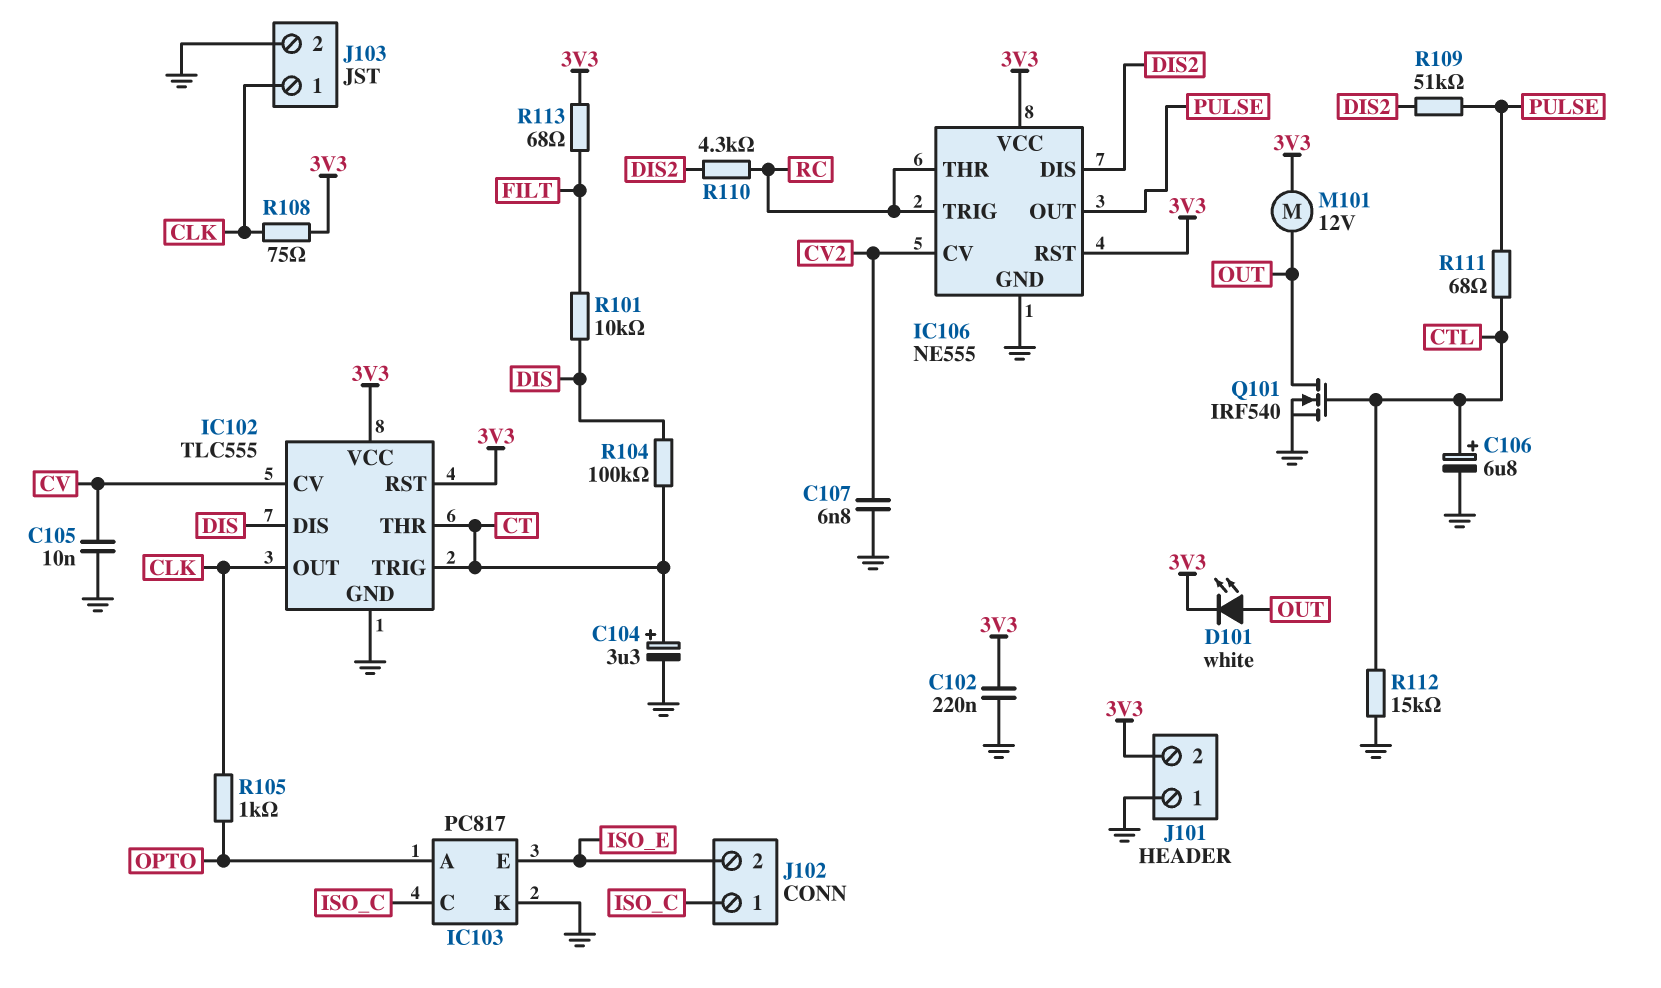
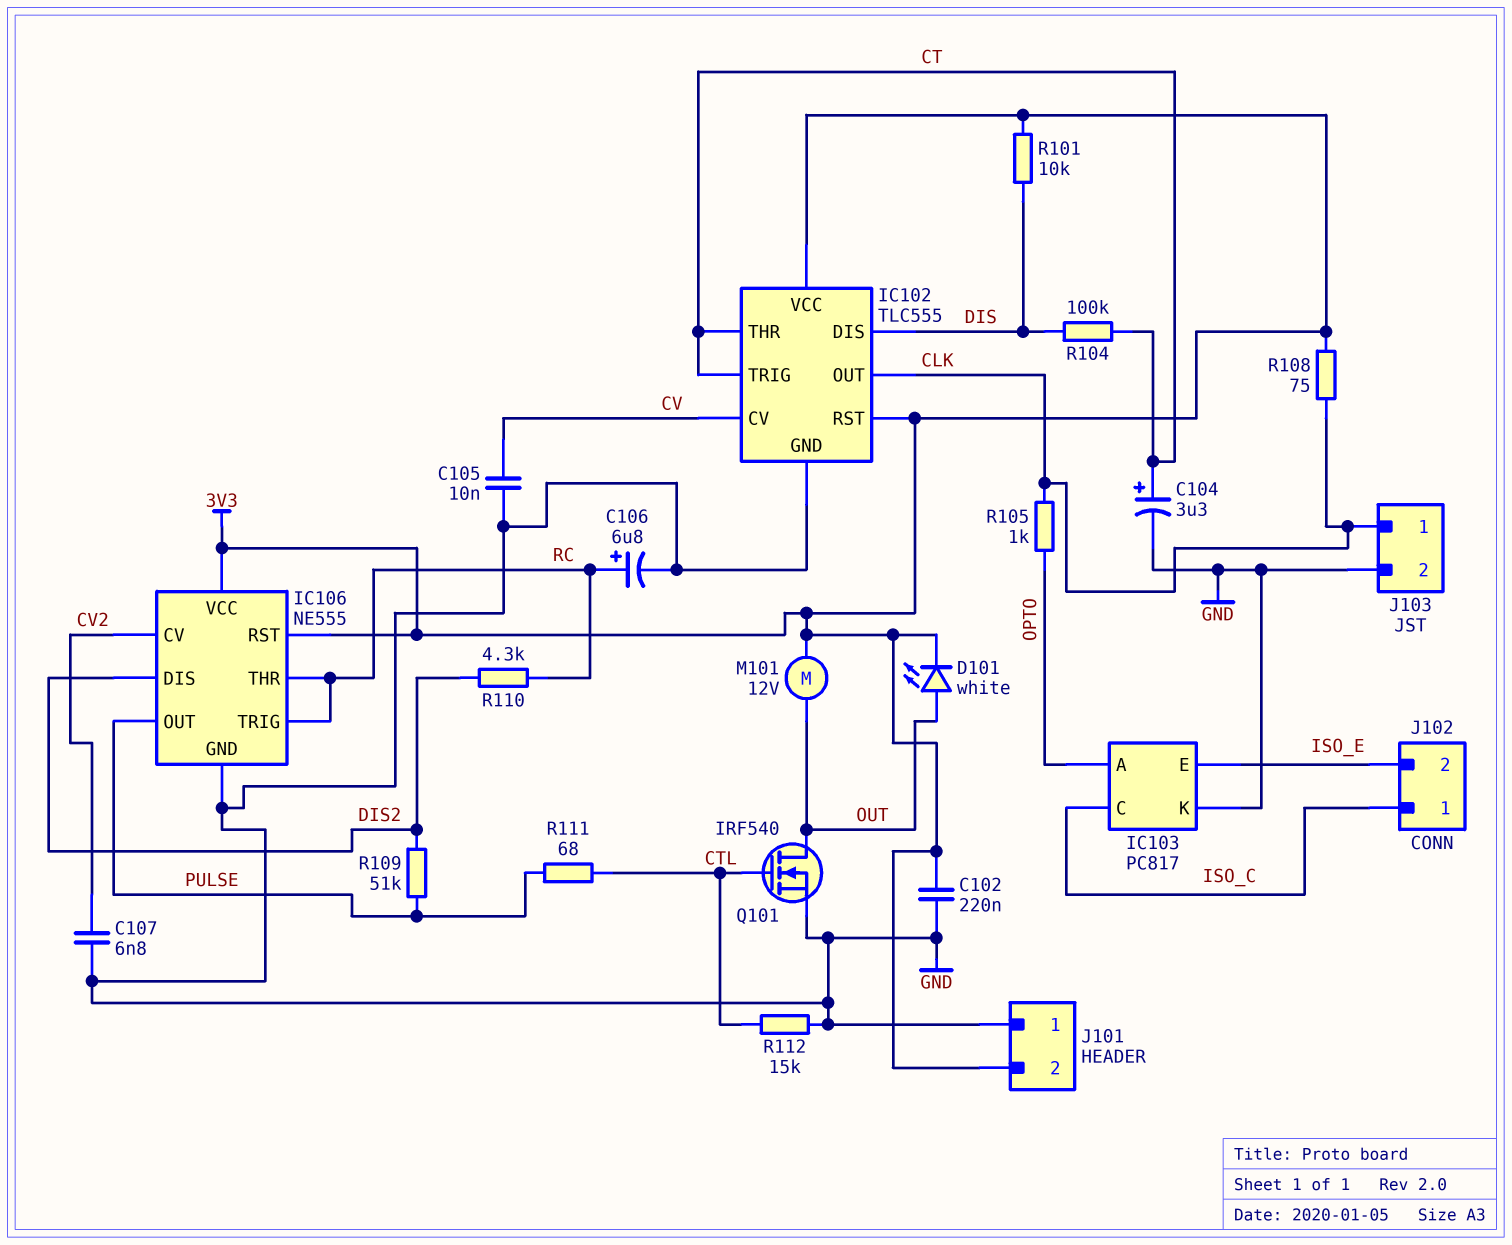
C106: 6.8uF (plus CTL, minus GND) -> 6.8uF (plus RC, minus GND)
R101: 10k (DIS, FILT) -> 10k (3V3, DIS)
R113: 68 (3V3, FILT) -> none

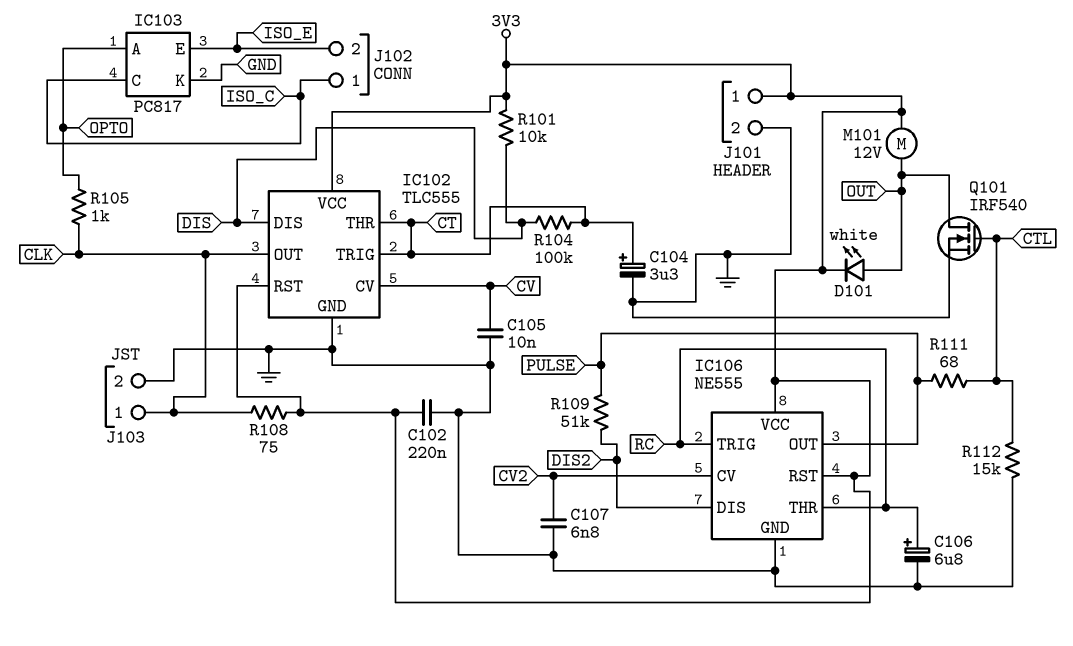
J101 pin 1: GND -> 3V3
J101 pin 2: 3V3 -> GND
R110: 4.3k (DIS2, RC) -> none

